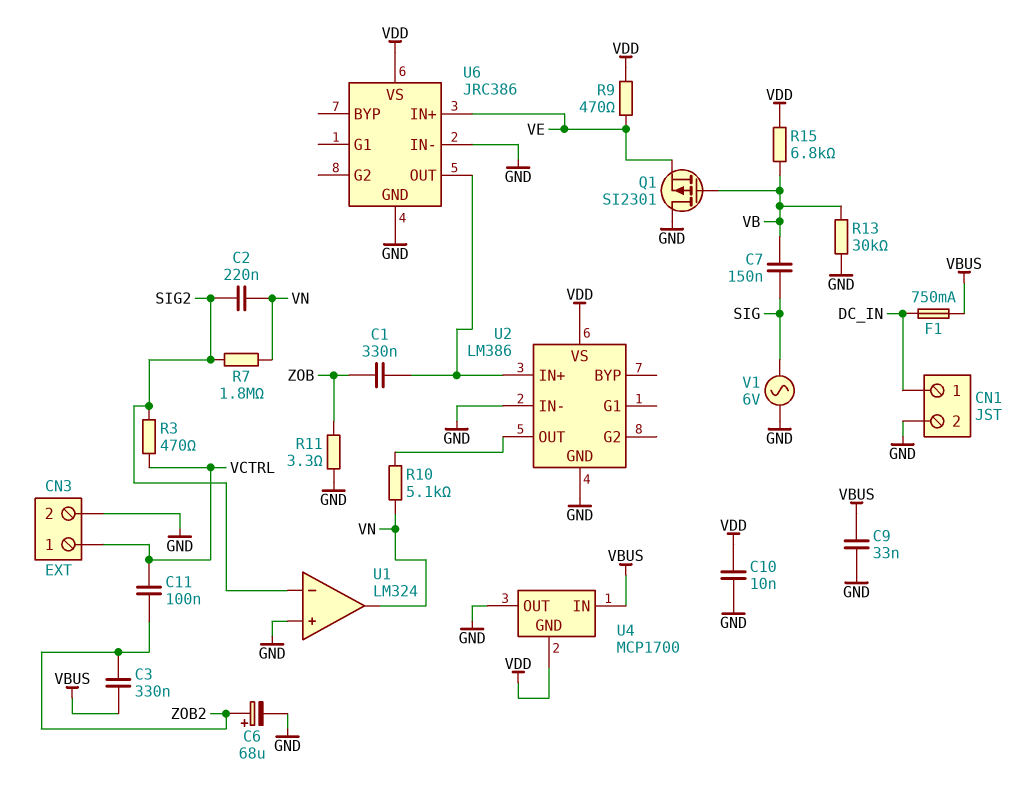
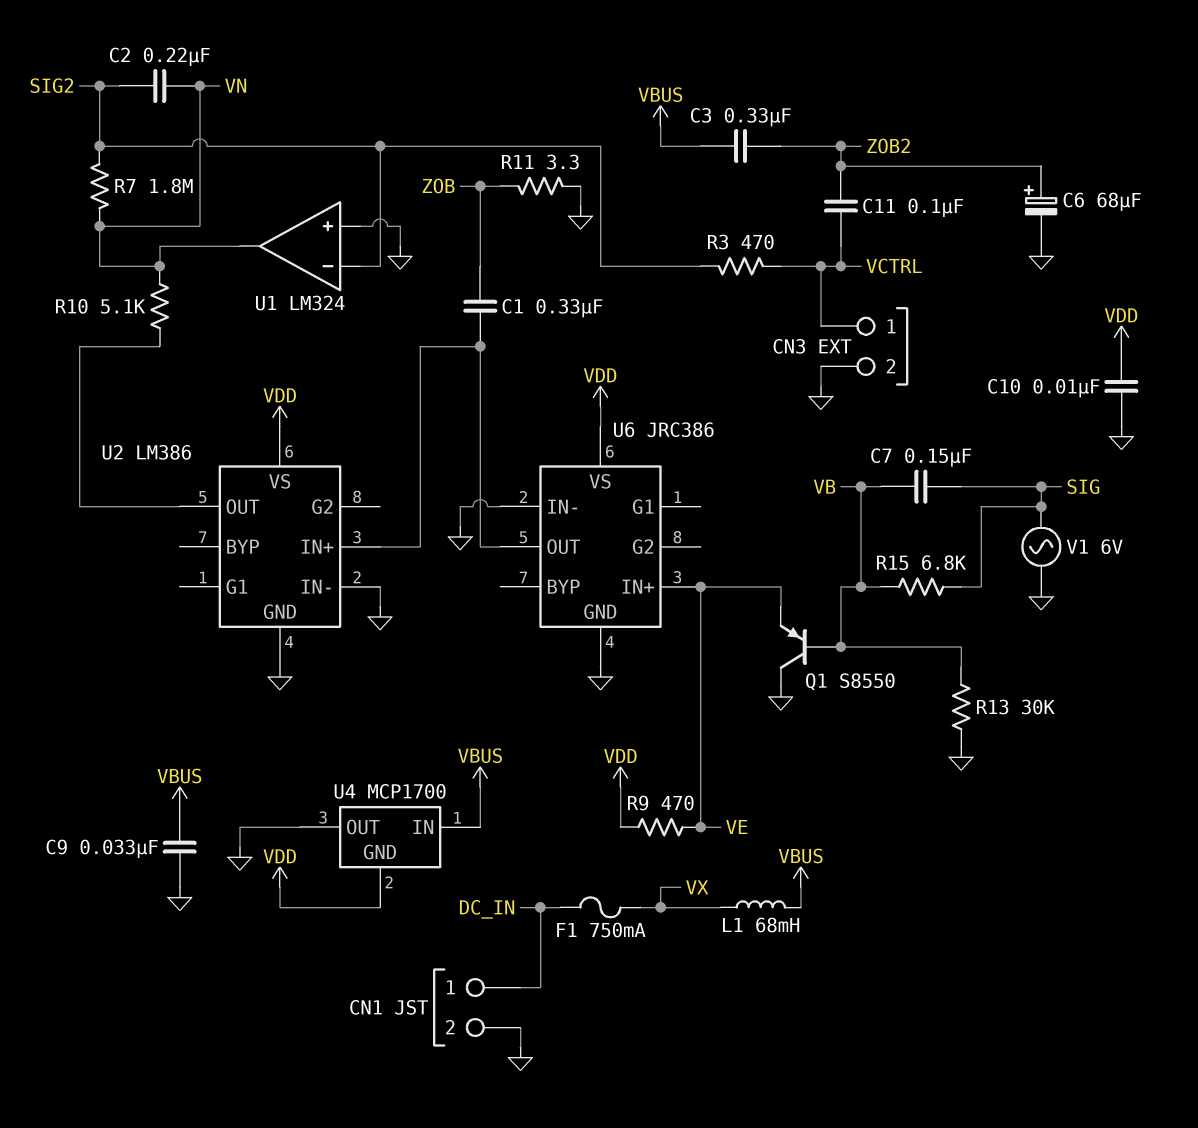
F1: 750mA (DC_IN, VBUS) -> 750mA (DC_IN, VX)
L1: none -> 68mH (VBUS, VX)
Q1: PMOS SI2301 (G VB, D GND, S VE) -> PNP S8550 (B VB, C GND, E VE)
R15: 6.8k (VB, VDD) -> 6.8k (SIG, VB)

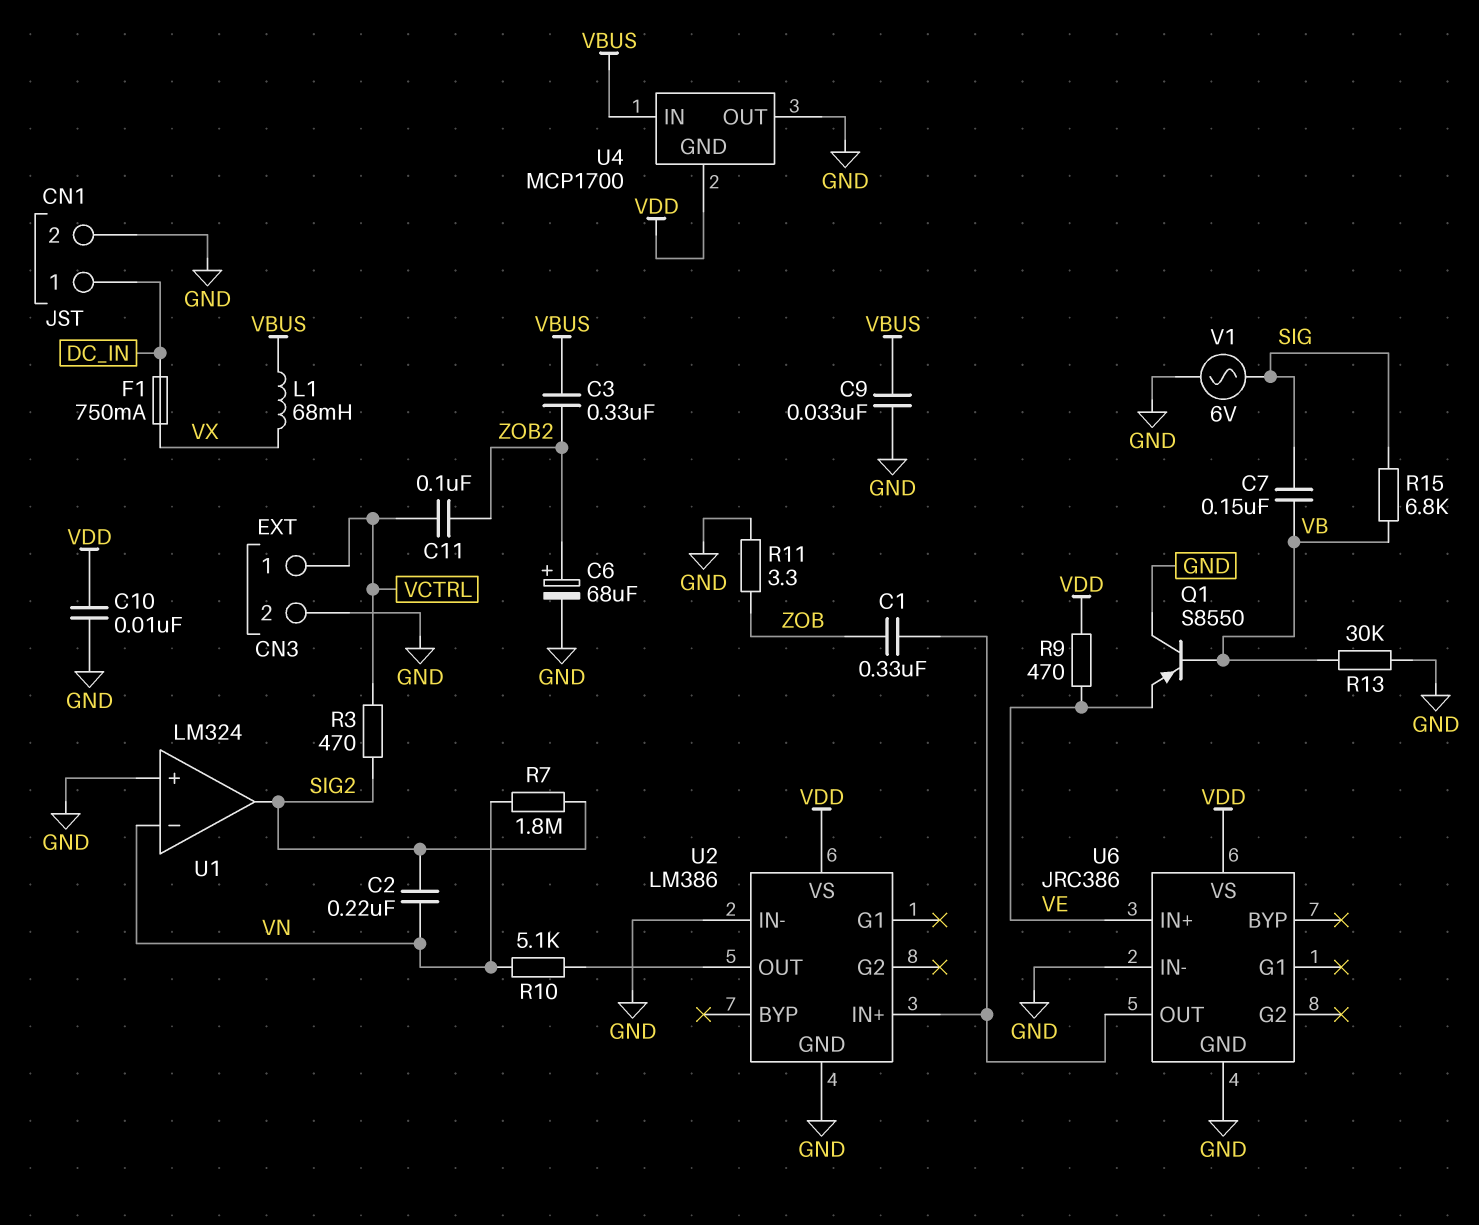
U1 pin in-: SIG2 -> VN
U1 pin out: VN -> SIG2

